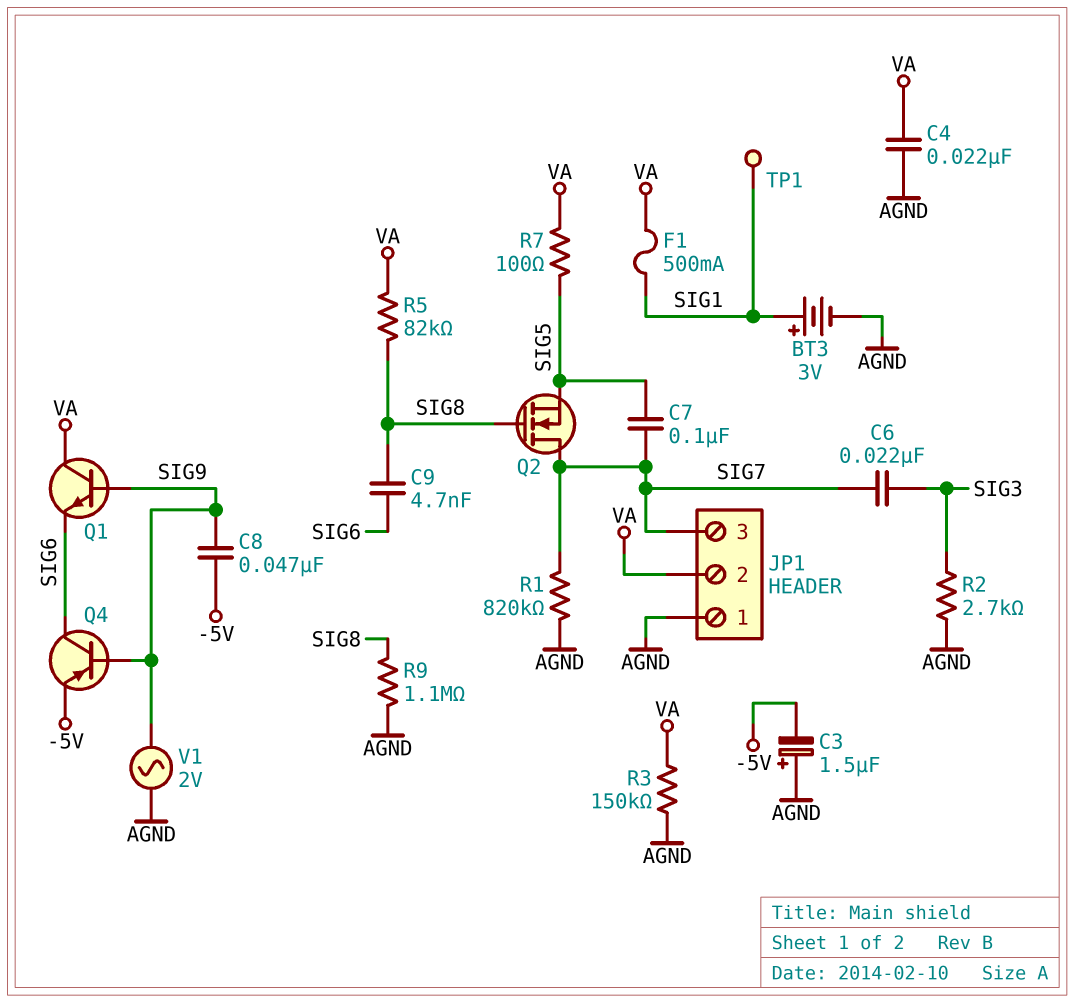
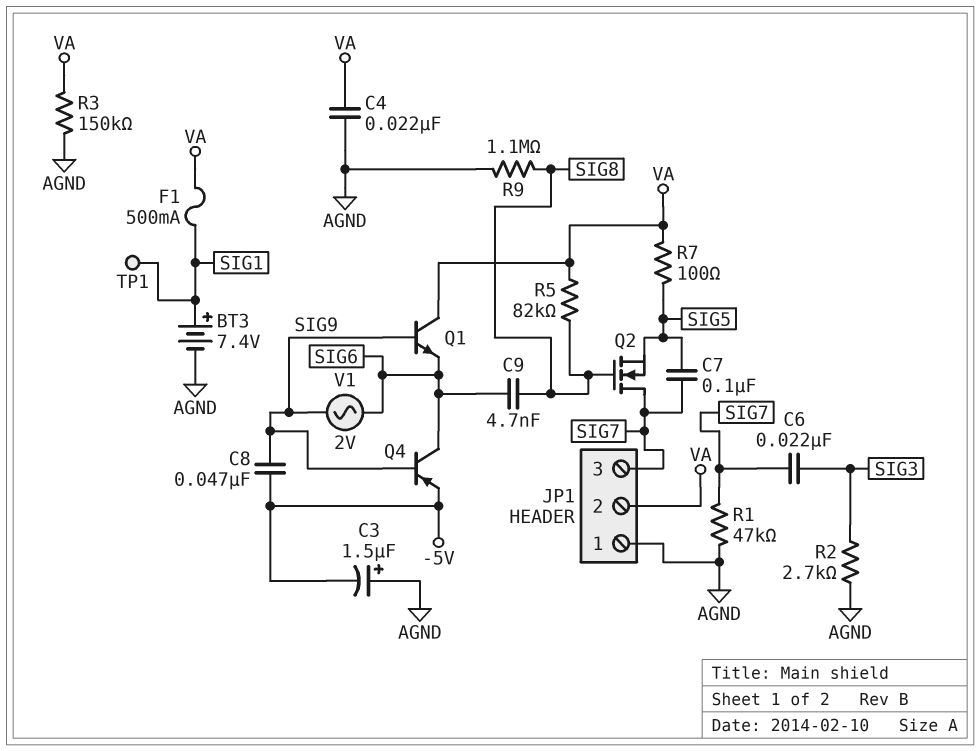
BT3: 3V (plus SIG1, minus AGND) -> 7.4V (plus SIG1, minus AGND)
R1: 820k (AGND, SIG7) -> 47k (AGND, SIG7)
V1: AC 2V (AGND, SIG9) -> AC 2V (SIG6, SIG9)

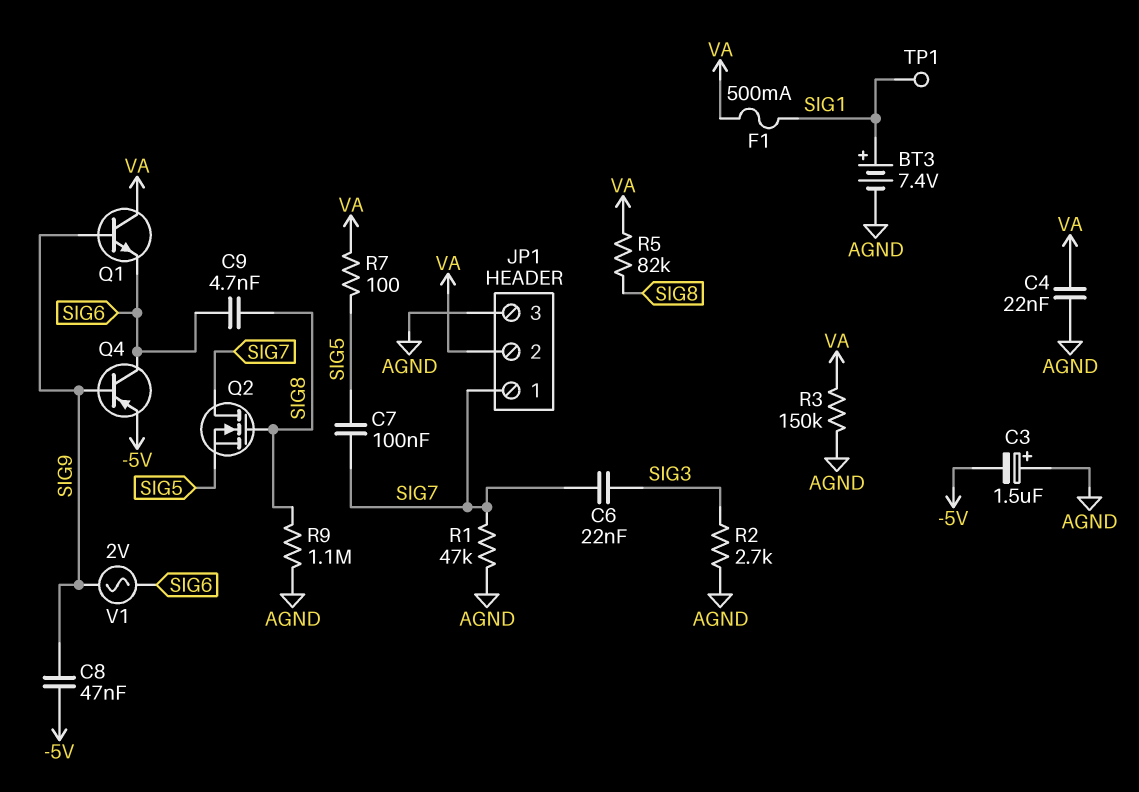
JP1 pin 1: AGND -> SIG7
JP1 pin 3: SIG7 -> AGND

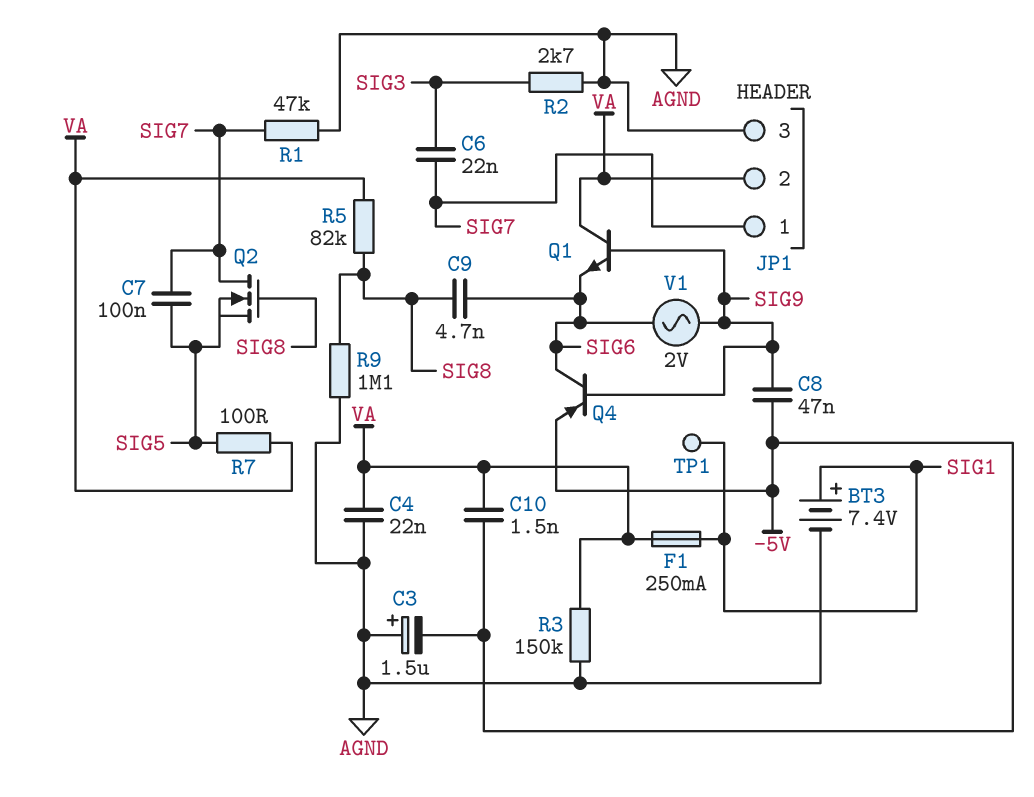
C10: none -> 1.5nF (-5V, VA)
F1: 500mA (SIG1, VA) -> 250mA (SIG1, VA)

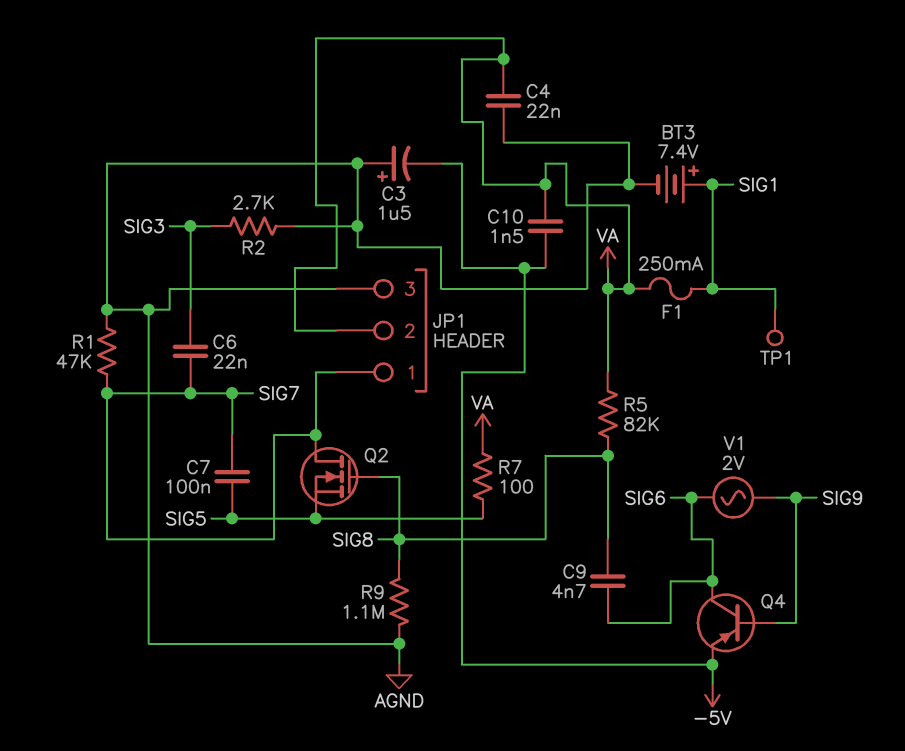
C8: 47nF (-5V, SIG9) -> none
Q1: NPN (B SIG9, C VA, E SIG6) -> none
R3: 150k (AGND, VA) -> none

